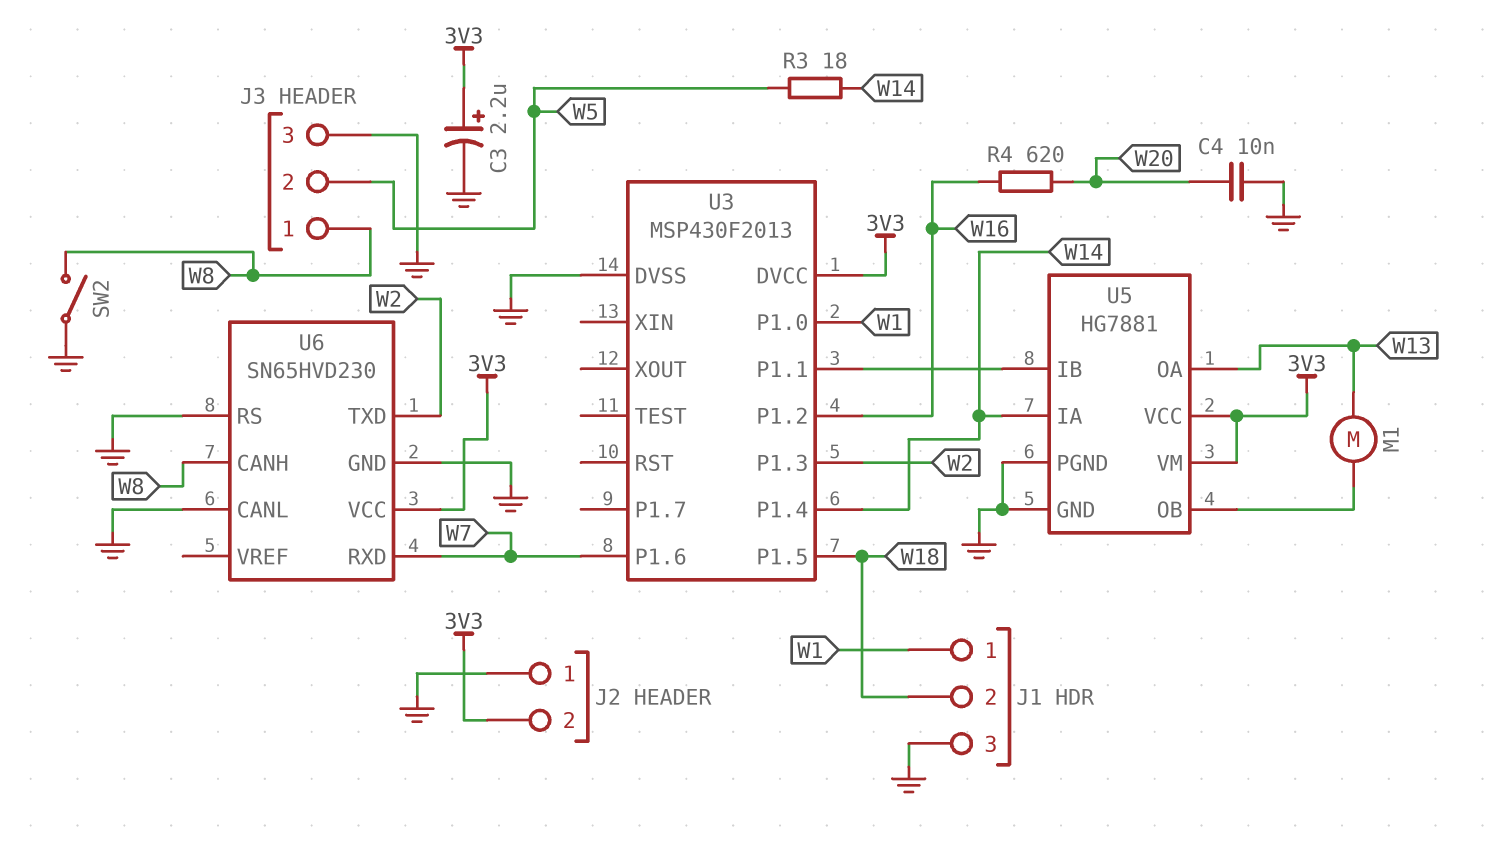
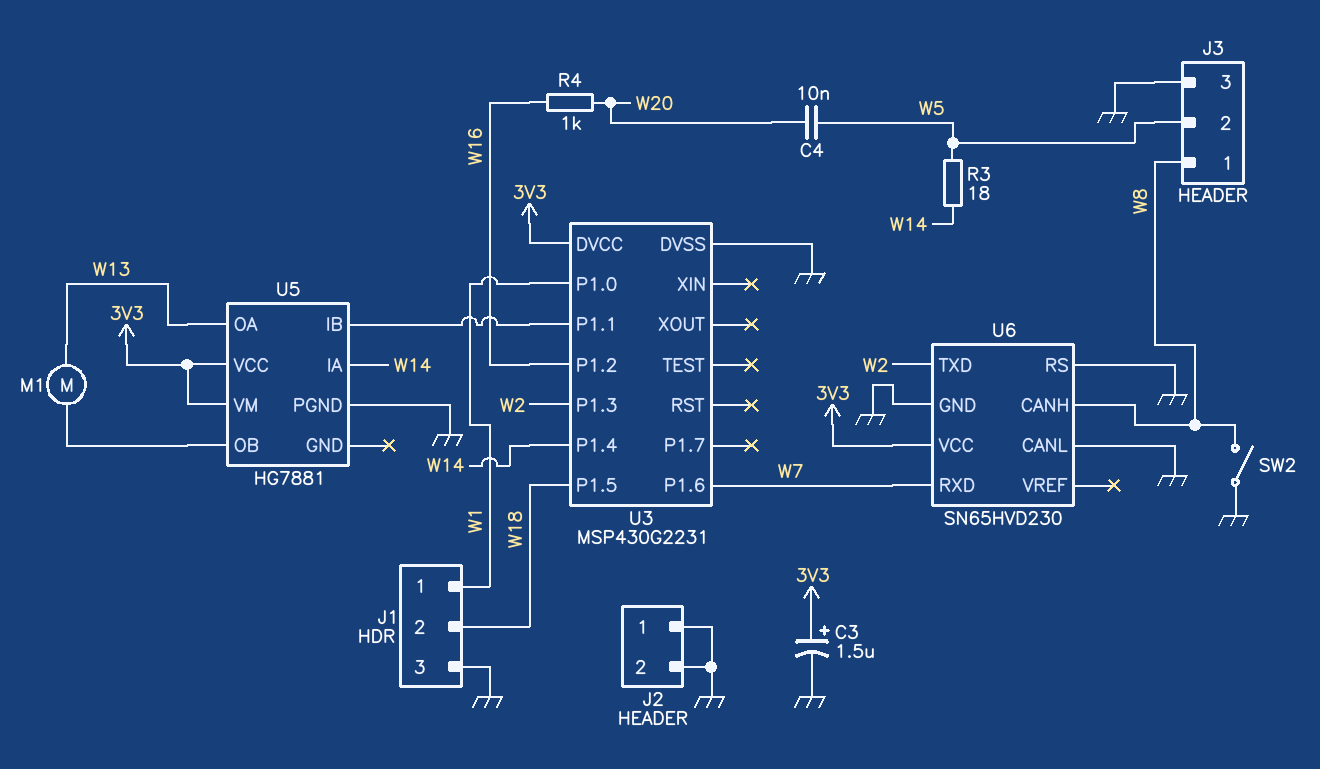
C3: 2.2uF (plus 3V3, minus GND) -> 1.5uF (plus 3V3, minus GND)
C4: 10nF (GND, W20) -> 10nF (W5, W20)
J2 pin 2: 3V3 -> GND
R4: 620 (W16, W20) -> 1k (W16, W20)
U3: MSP430F2013 -> MSP430G2231
U5 pin GND: GND -> none

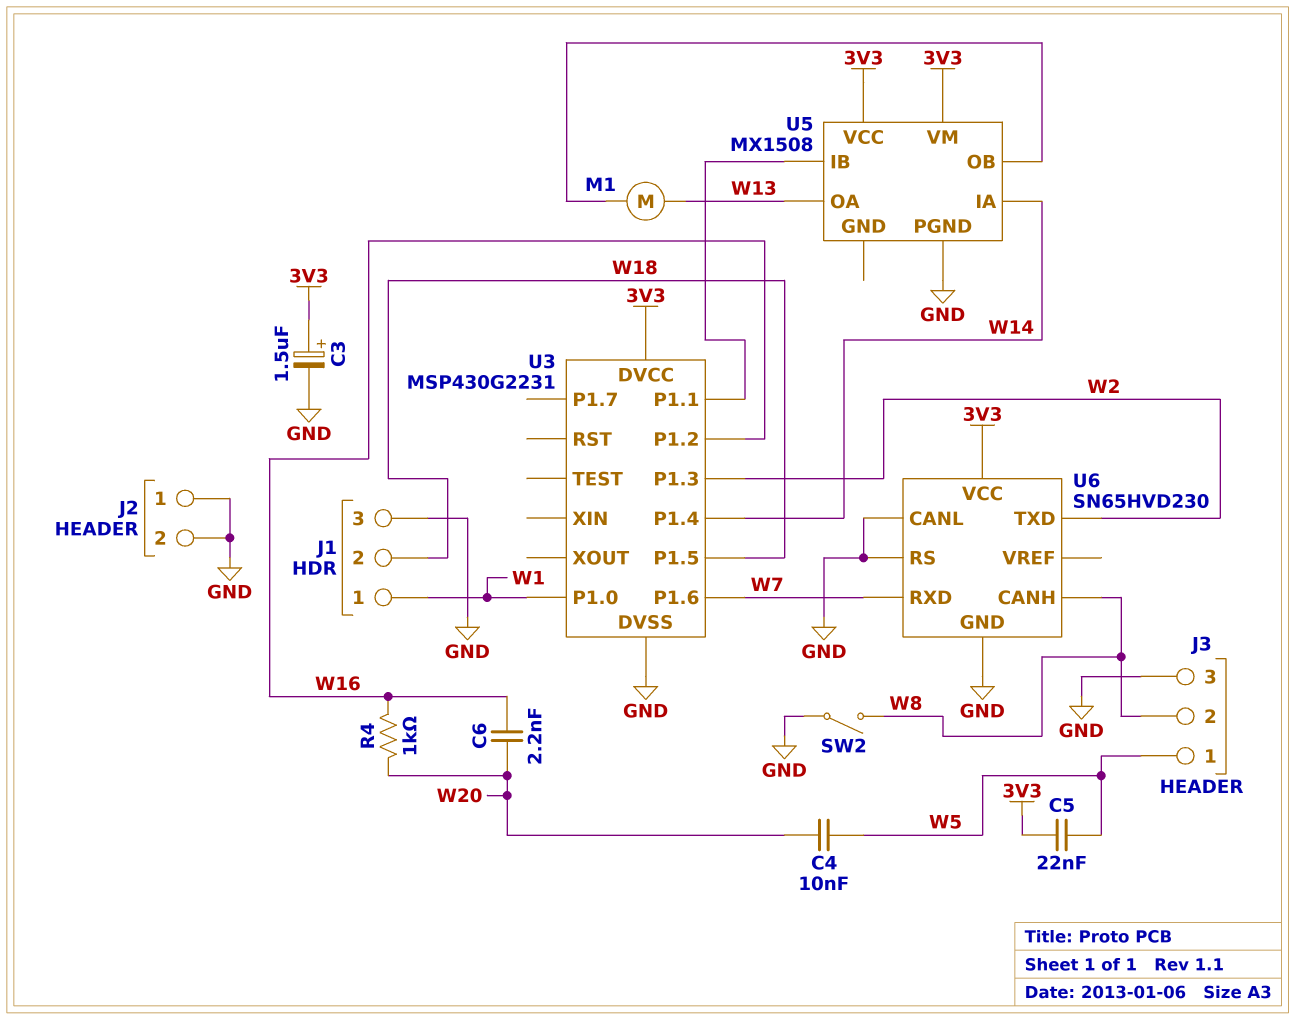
C5: none -> 22nF (3V3, W5)
C6: none -> 2.2nF (W16, W20)
J3 pin 1: W8 -> W5
J3 pin 2: W5 -> W8
R3: 18 (W5, W14) -> none
U5: HG7881 -> MX1508

